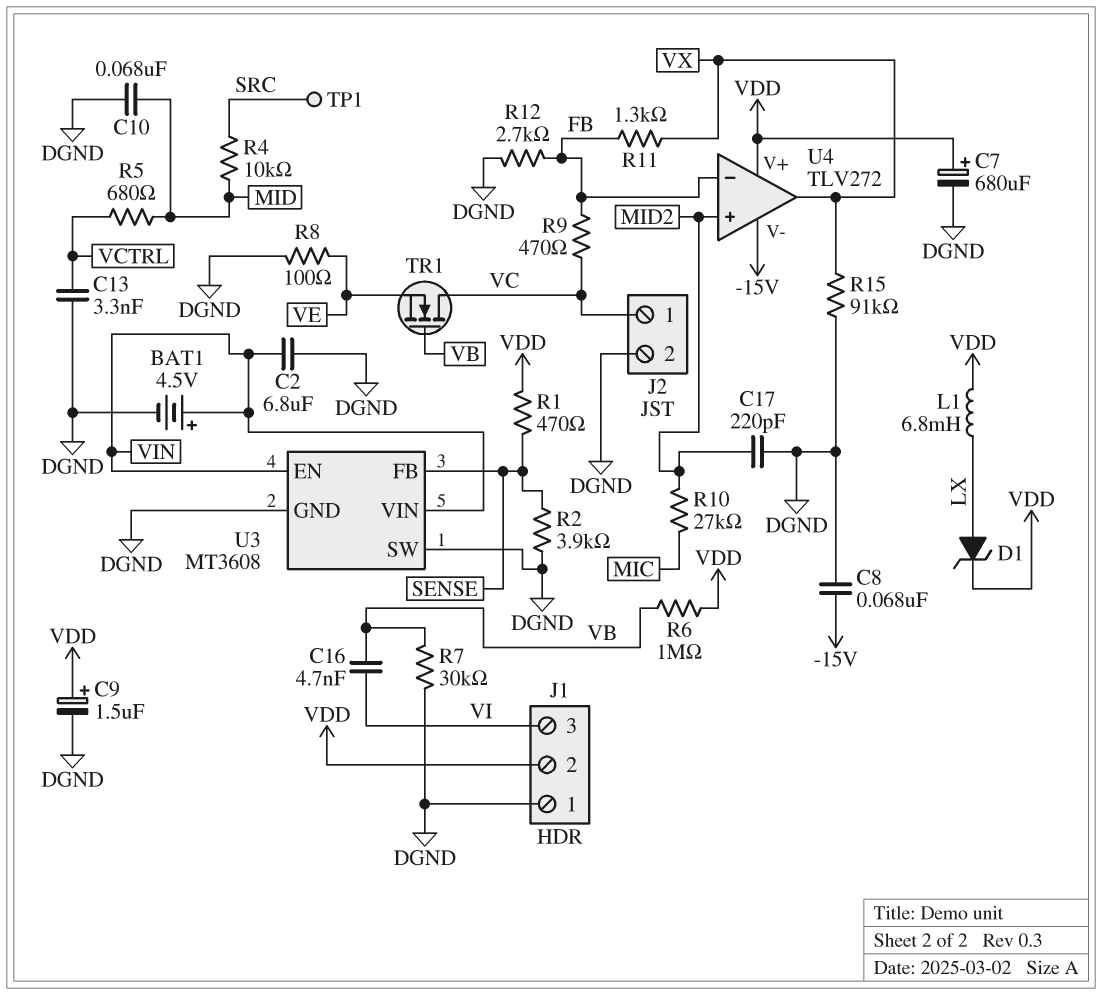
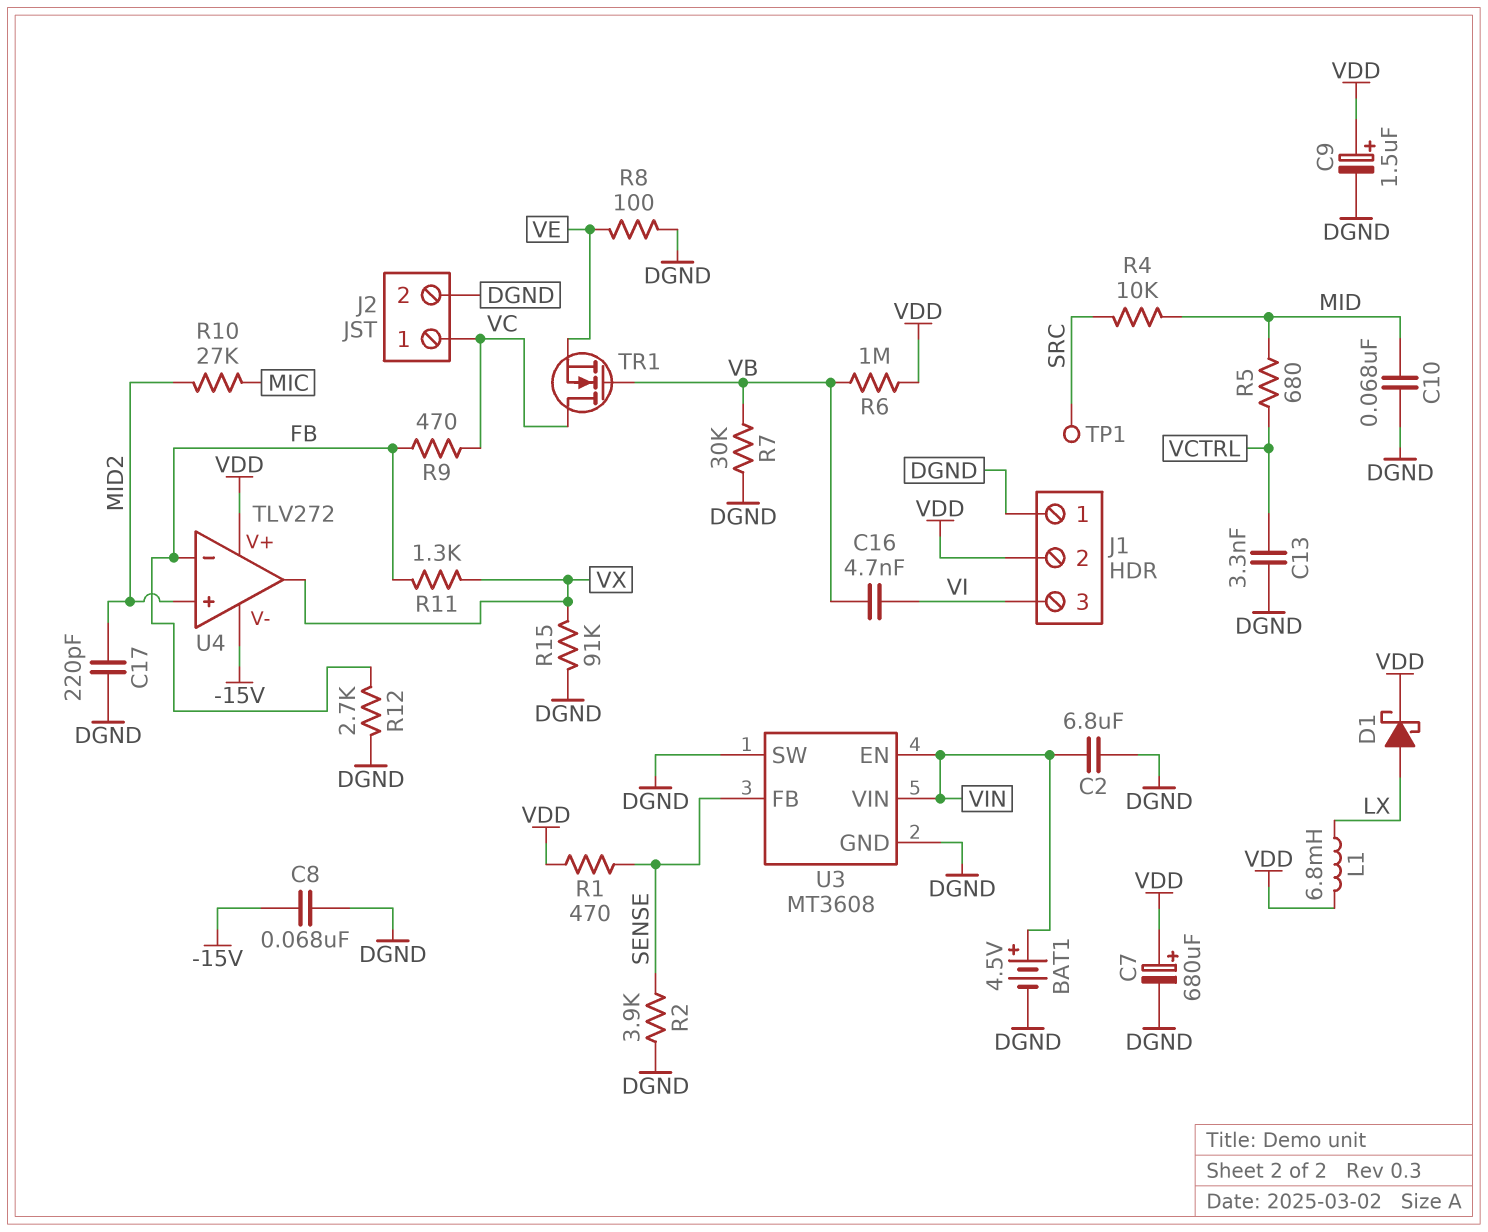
D1: zener (A LX, K VDD) -> schottky (A LX, K VDD)

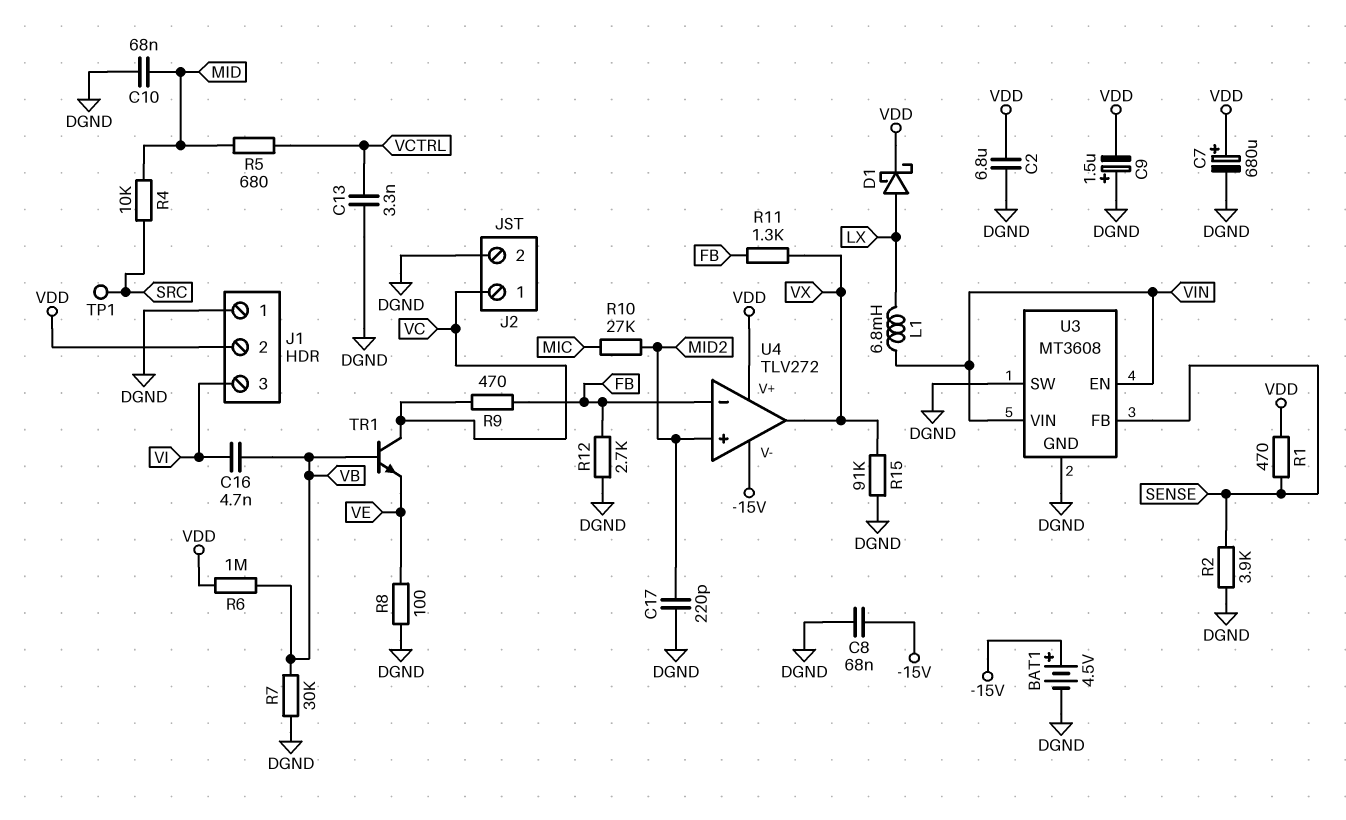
BAT1: 4.5V (plus VIN, minus DGND) -> 4.5V (plus -15V, minus DGND)
C2: 6.8uF (DGND, VIN) -> 6.8uF (DGND, VDD)
C9: 1.5uF (plus VDD, minus DGND) -> 1.5uF (plus DGND, minus VDD)
L1: 6.8mH (LX, VDD) -> 6.8mH (LX, VIN)
TR1: NMOS (G VB, D VC, S VE) -> NPN (B VB, C VC, E VE)

